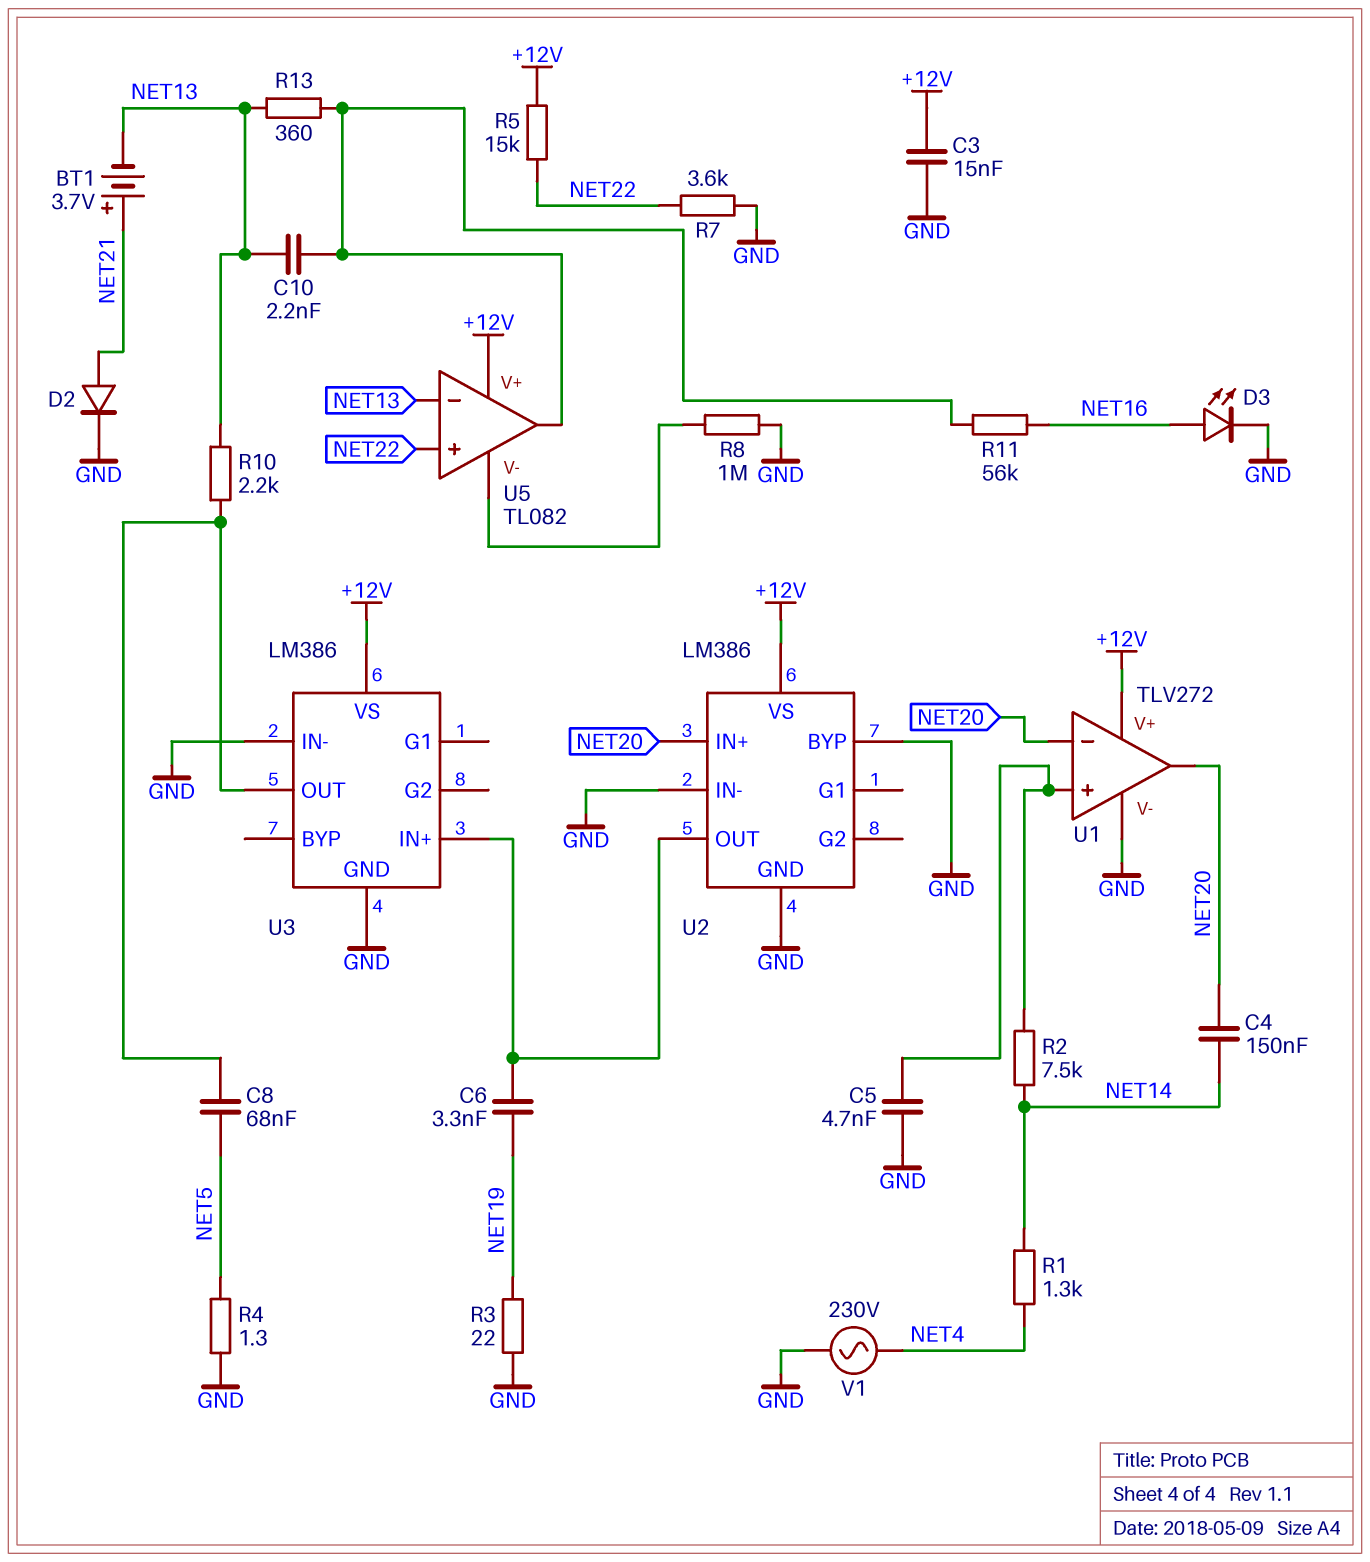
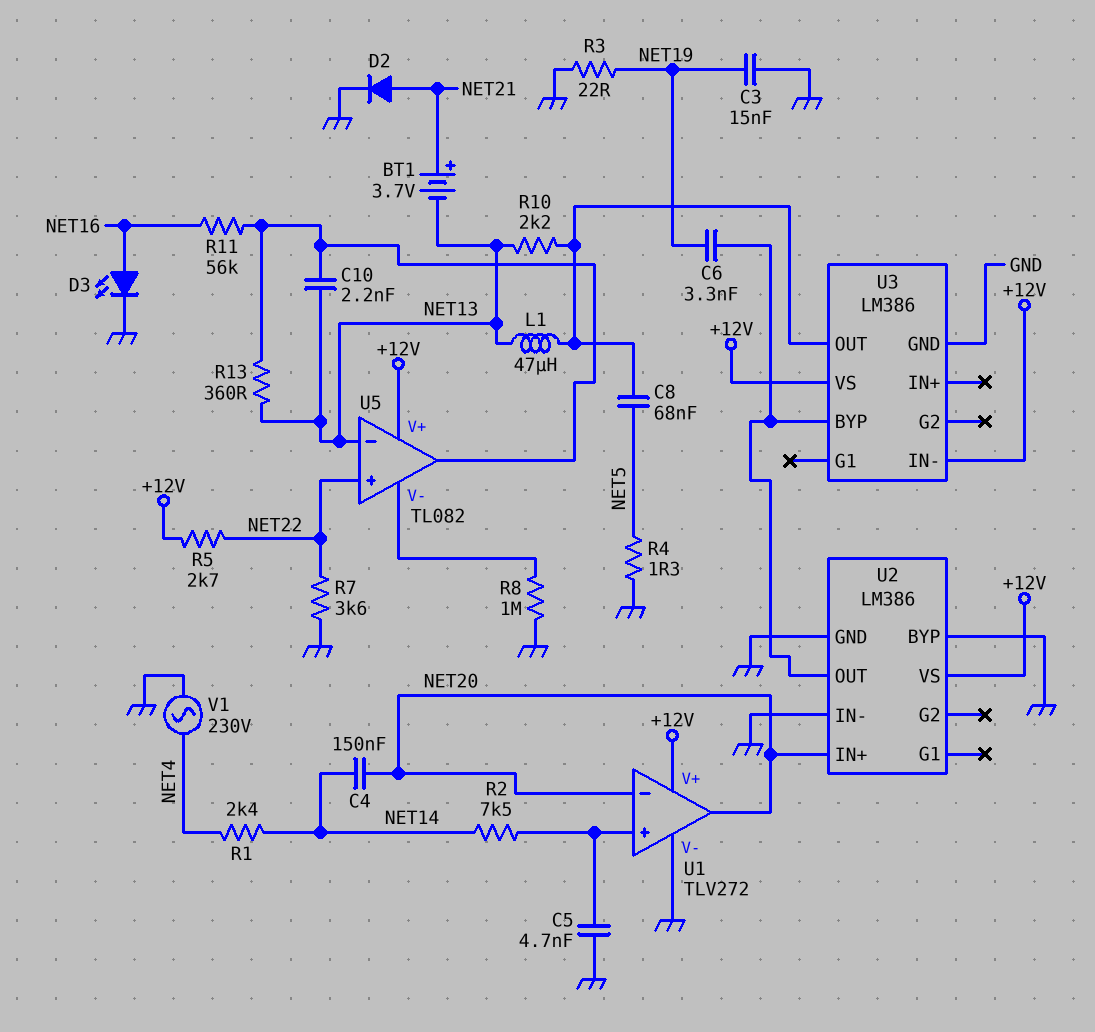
C3: 15nF (+12V, GND) -> 15nF (GND, NET19)
L1: none -> 47uH (NET13, U3/OUT)
R1: 1.3k (NET4, NET14) -> 2.4k (NET4, NET14)
R5: 15k (+12V, NET22) -> 2.7k (+12V, NET22)
U3 pin BYP: none -> U2/OUT
U3 pin IN+: U2/OUT -> none
U3 pin IN-: GND -> +12V

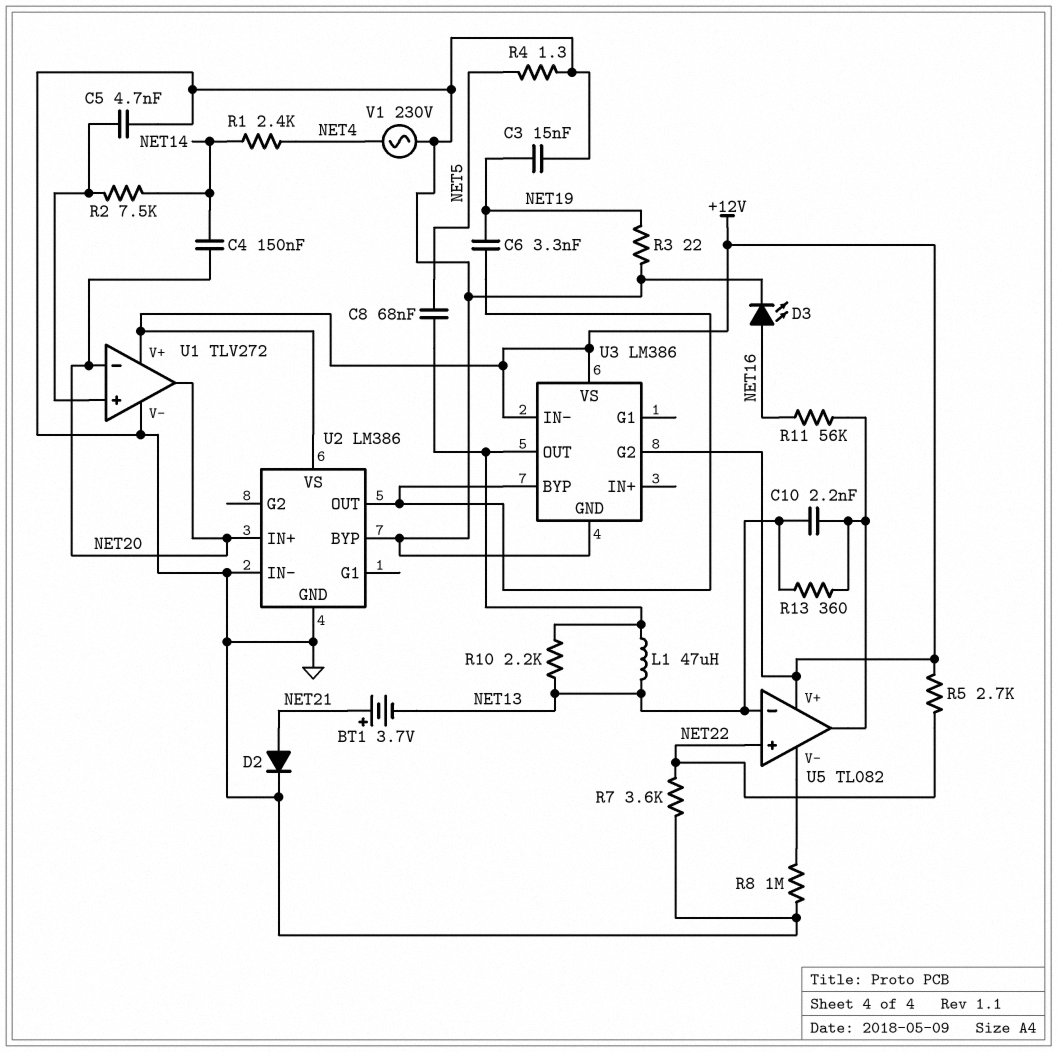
U3 pin G2: none -> +12V

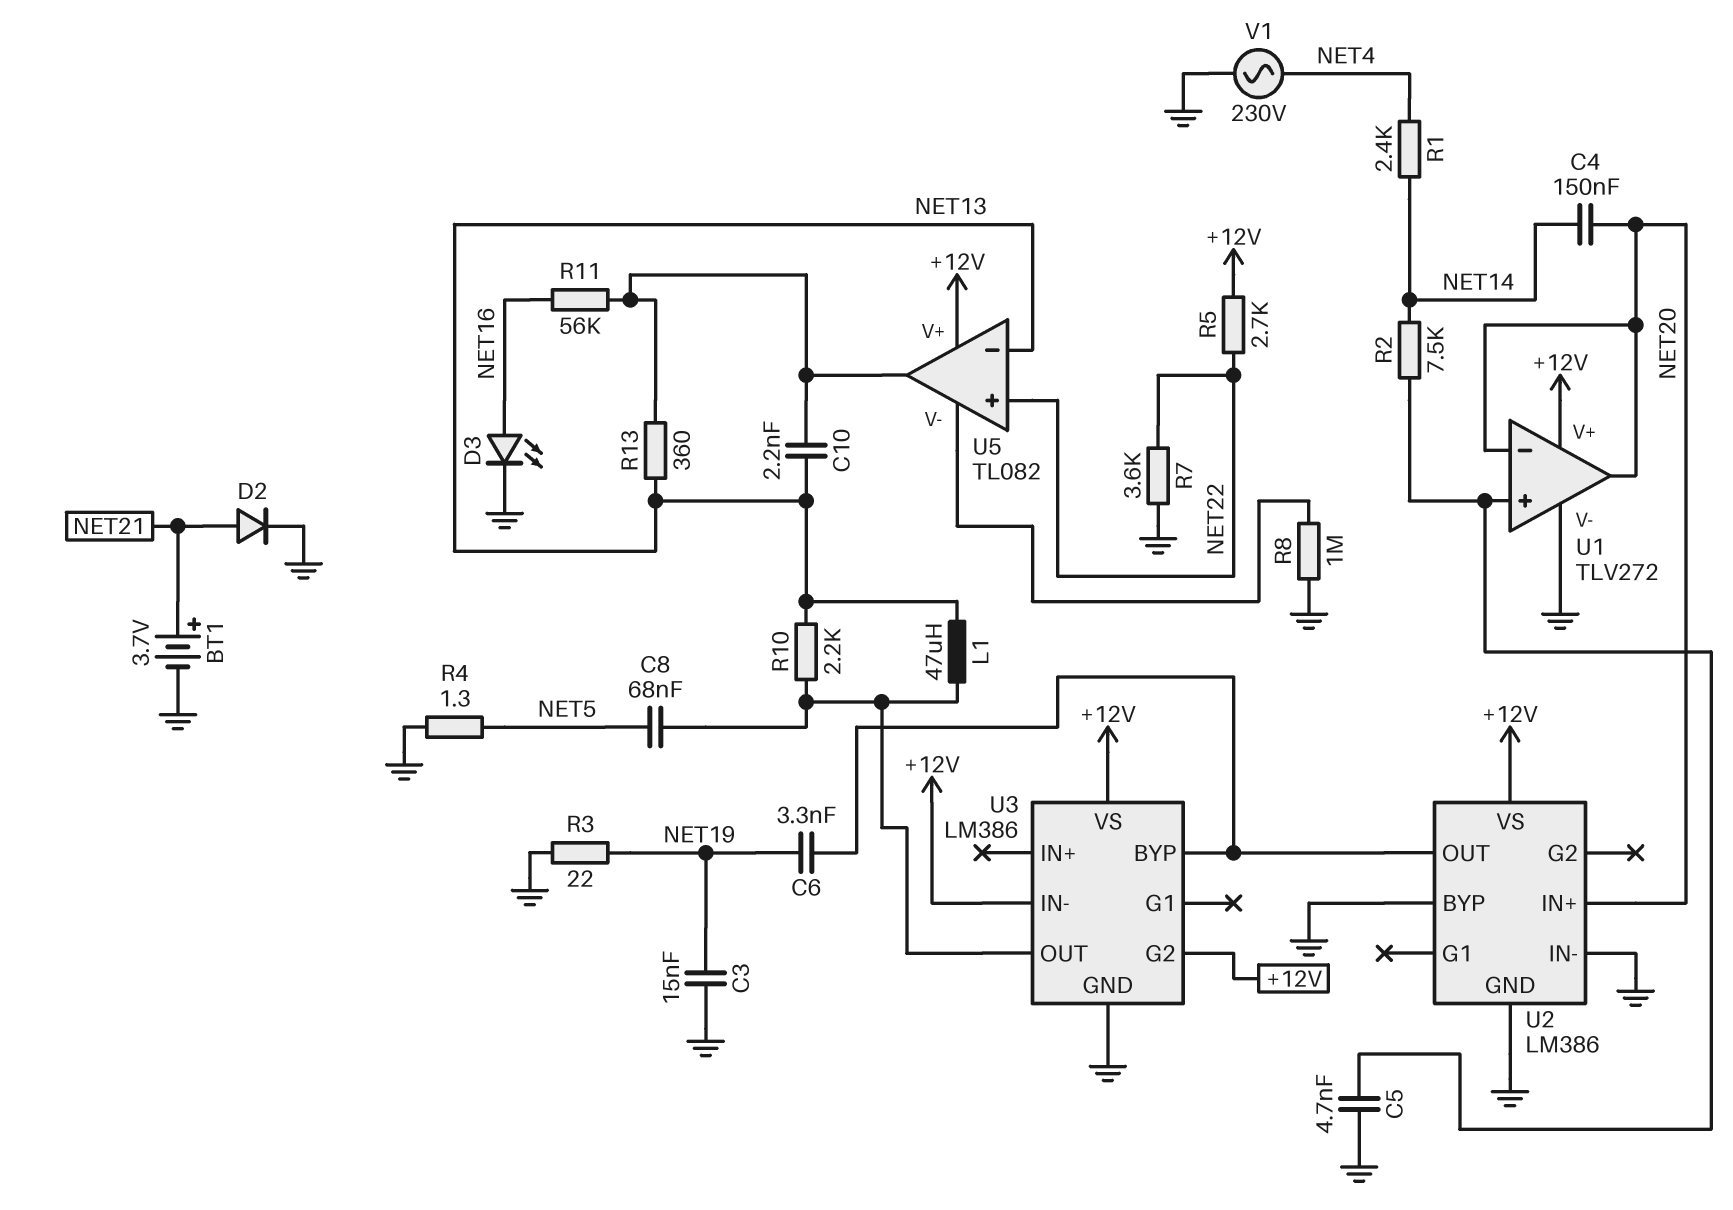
BT1: 3.7V (plus NET21, minus NET13) -> 3.7V (plus NET21, minus GND)

